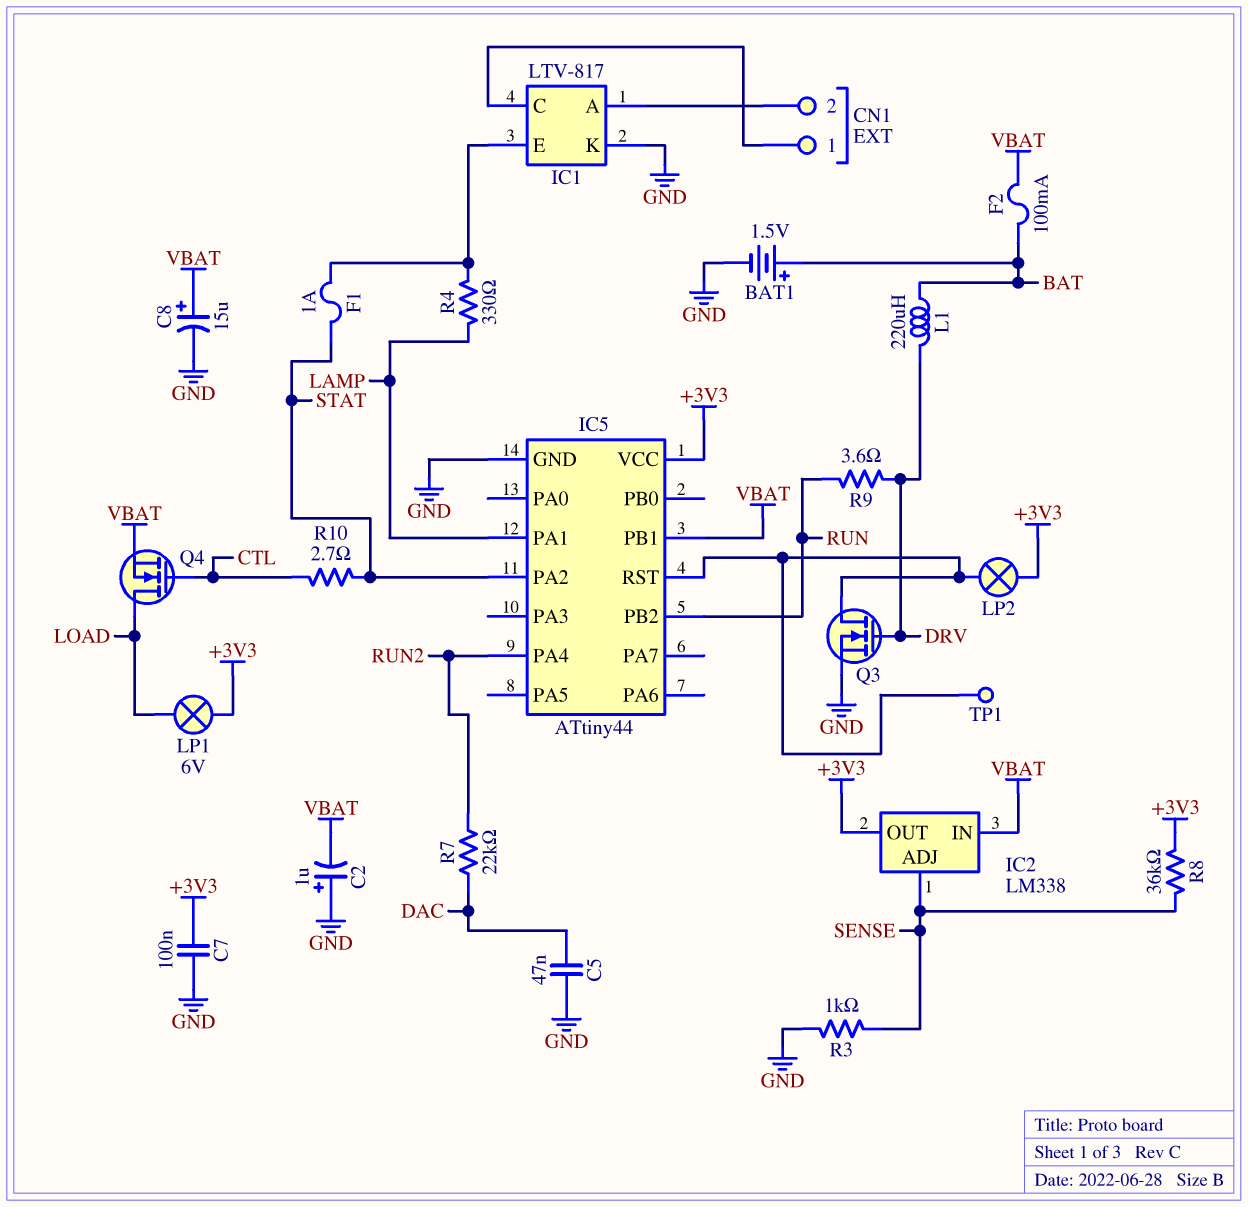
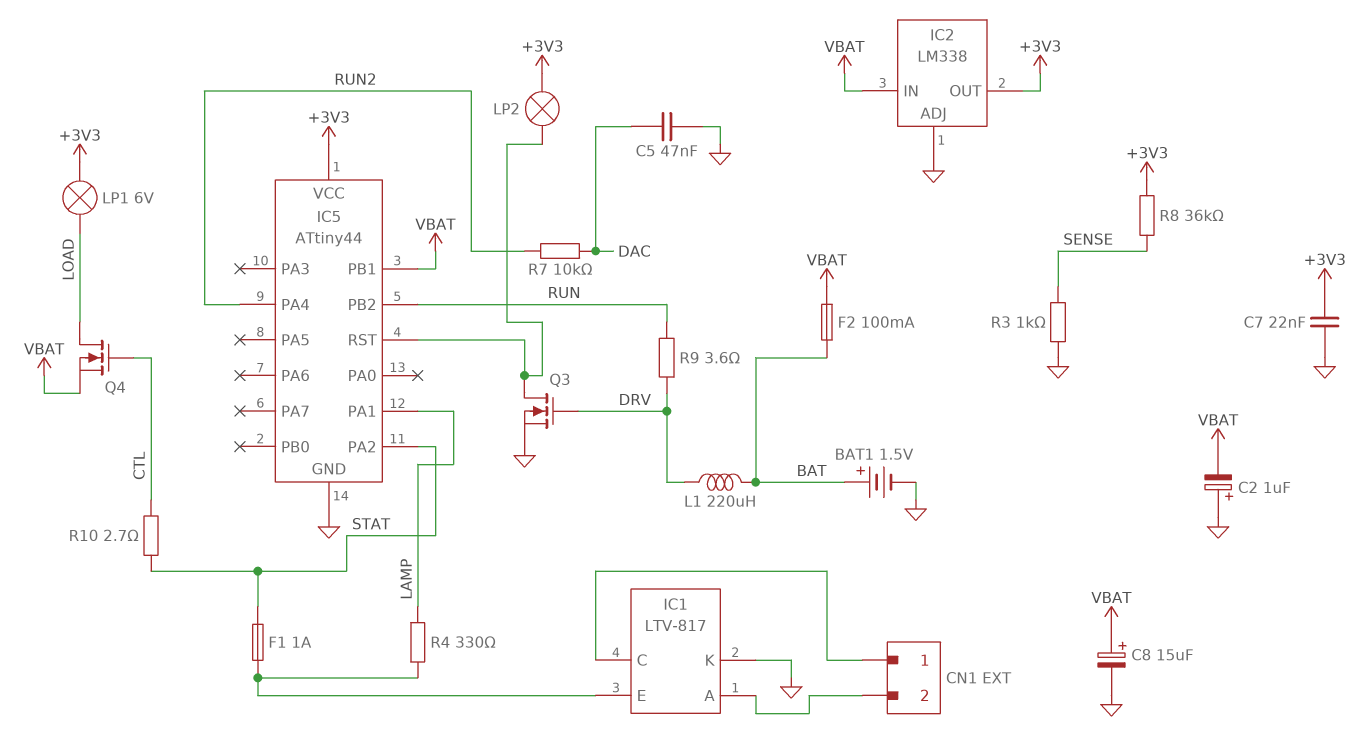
C7: 100nF (+3V3, GND) -> 22nF (+3V3, GND)
IC2 pin ADJ: SENSE -> GND
R7: 22k (DAC, RUN2) -> 10k (DAC, RUN2)
TP1: test point (IC5/RST) -> none

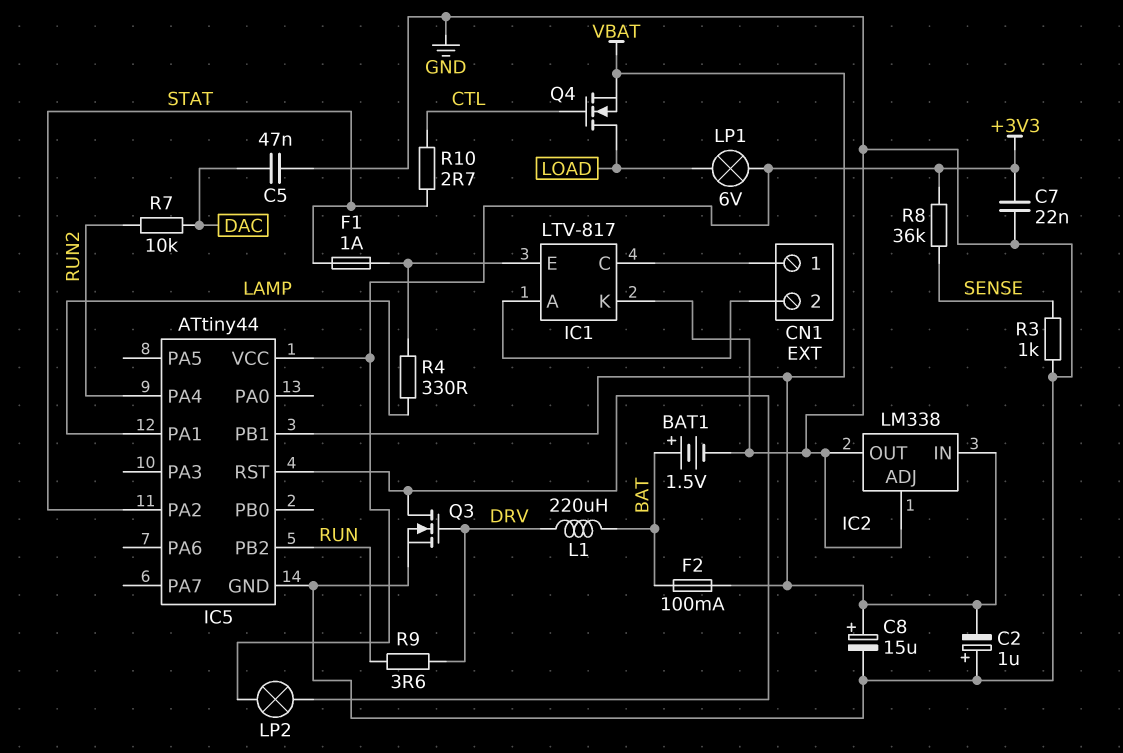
IC2 pin OUT: +3V3 -> GND

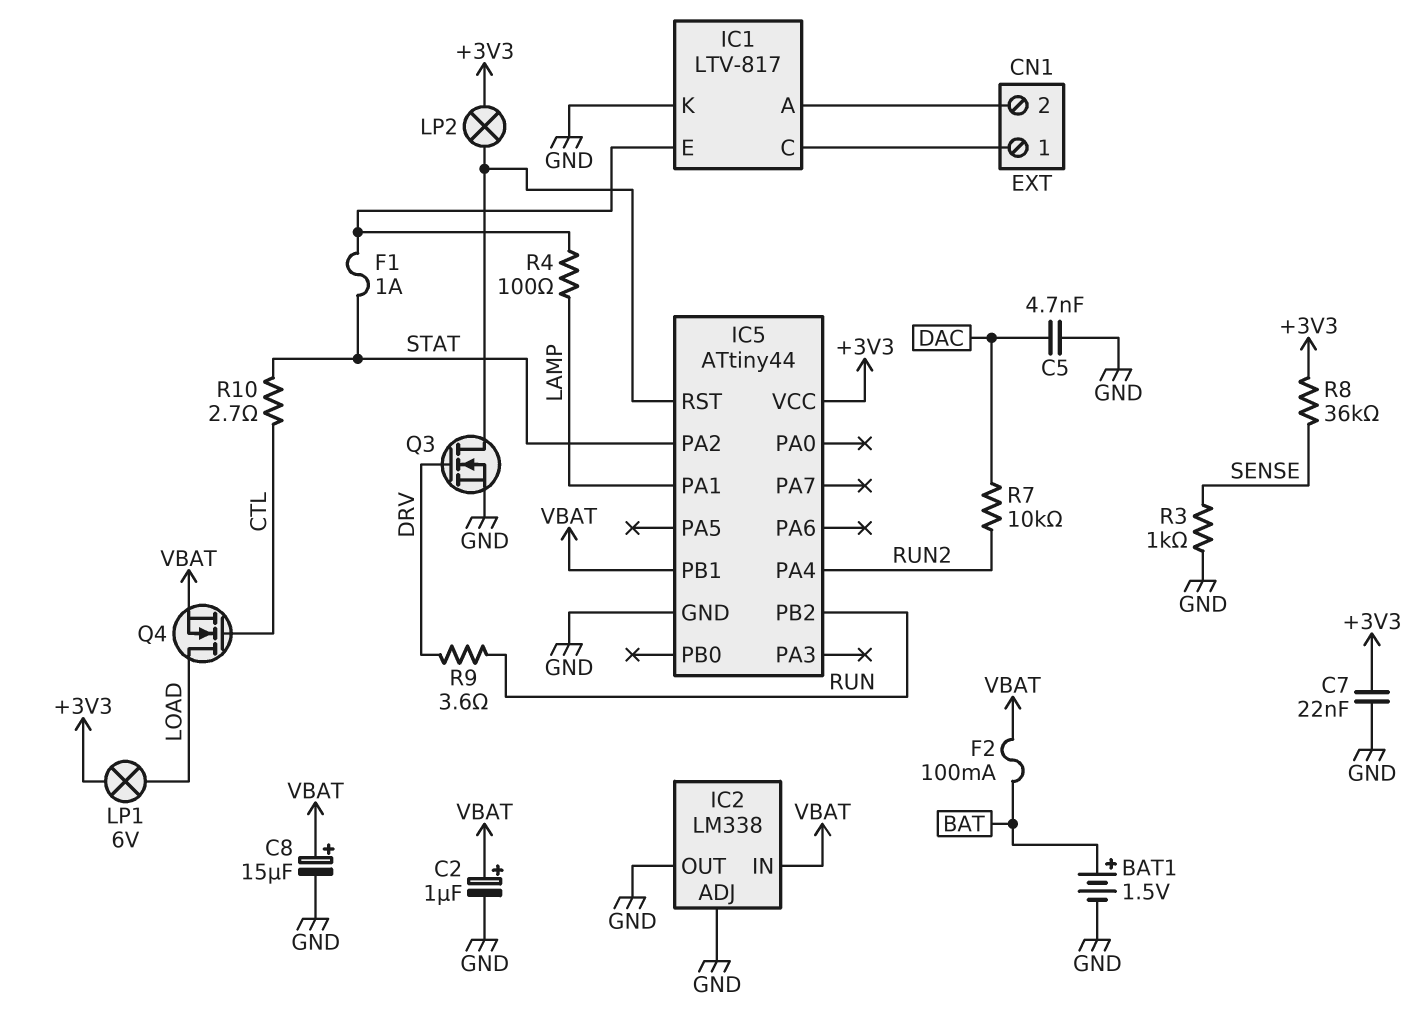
C2: 1uF (plus GND, minus VBAT) -> 1uF (plus VBAT, minus GND)
C5: 47nF (DAC, GND) -> 4.7nF (DAC, GND)
L1: 220uH (BAT, DRV) -> none
R4: 330 (IC1/E, LAMP) -> 100 (IC1/E, LAMP)

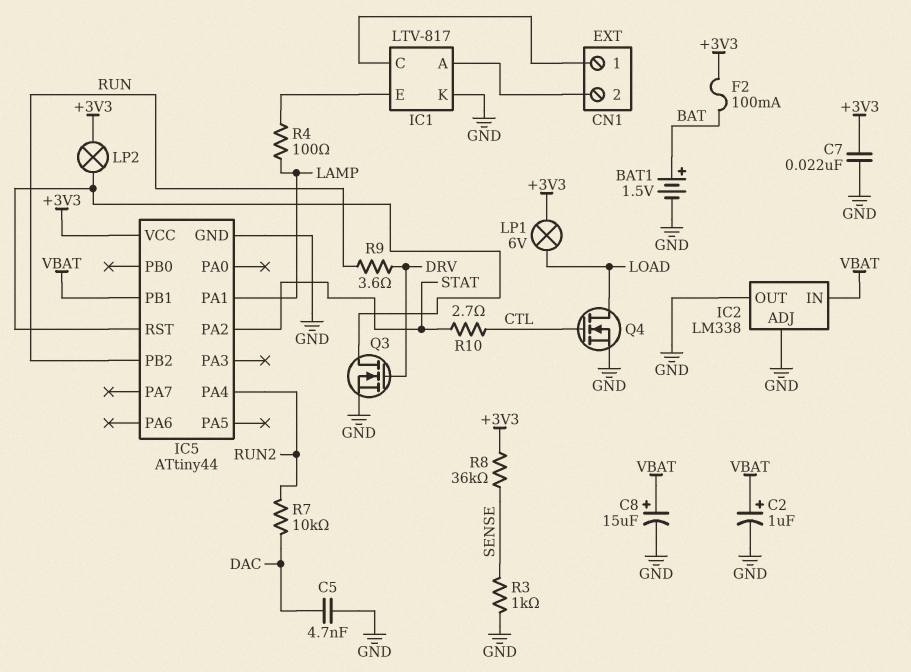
F1: 1A (IC1/E, STAT) -> none
F2: 100mA (BAT, VBAT) -> 100mA (+3V3, BAT)
Q4: NMOS (G CTL, D LOAD, S VBAT) -> NMOS (G CTL, D LOAD, S GND)

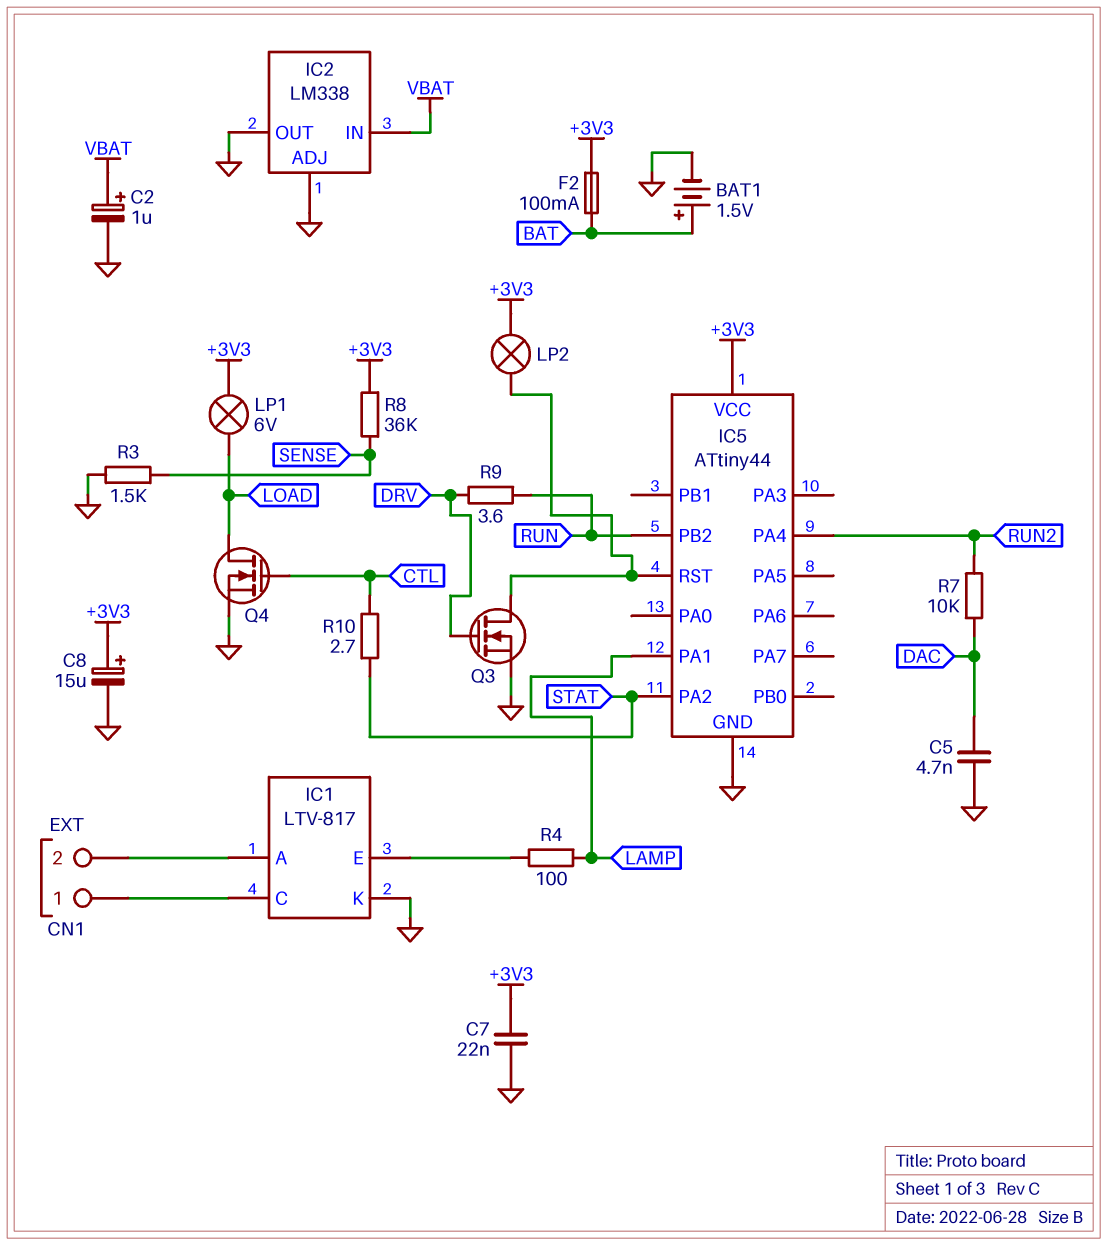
C8: 15uF (plus VBAT, minus GND) -> 15uF (plus +3V3, minus GND)
IC5 pin PB1: VBAT -> none
R3: 1k (GND, SENSE) -> 1.5k (GND, SENSE)

